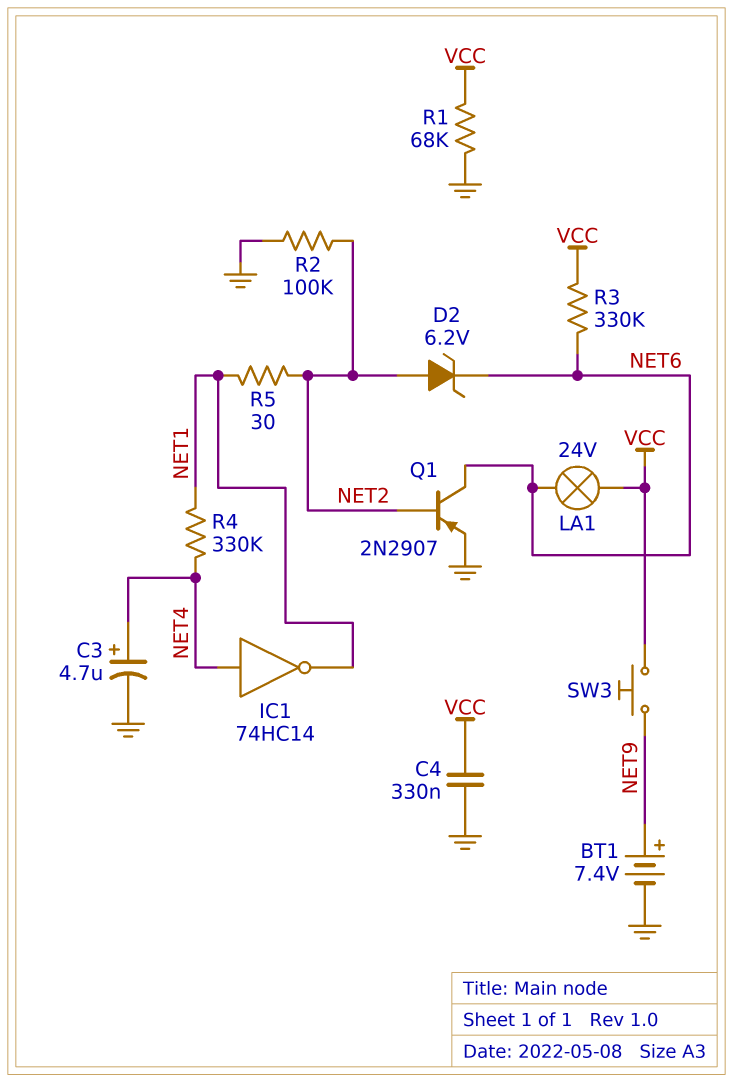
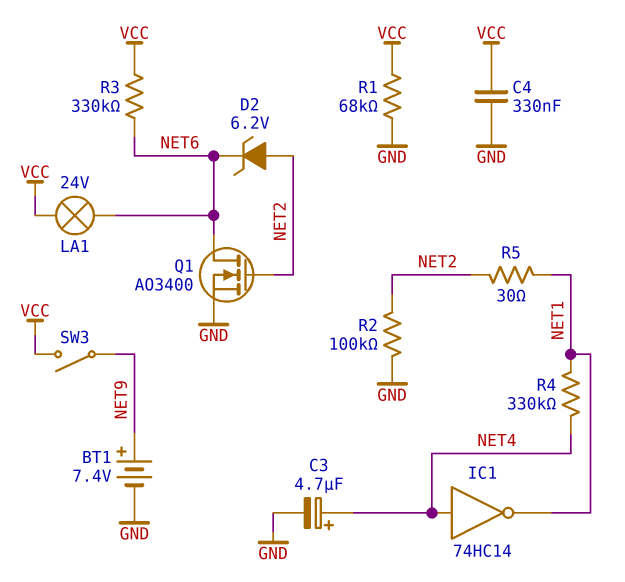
Q1: PNP 2N2907 (B NET2, C NET6, E GND) -> NMOS AO3400 (G NET2, D NET6, S GND)
SW3: button (NET9, VCC) -> switch (NET9, VCC)

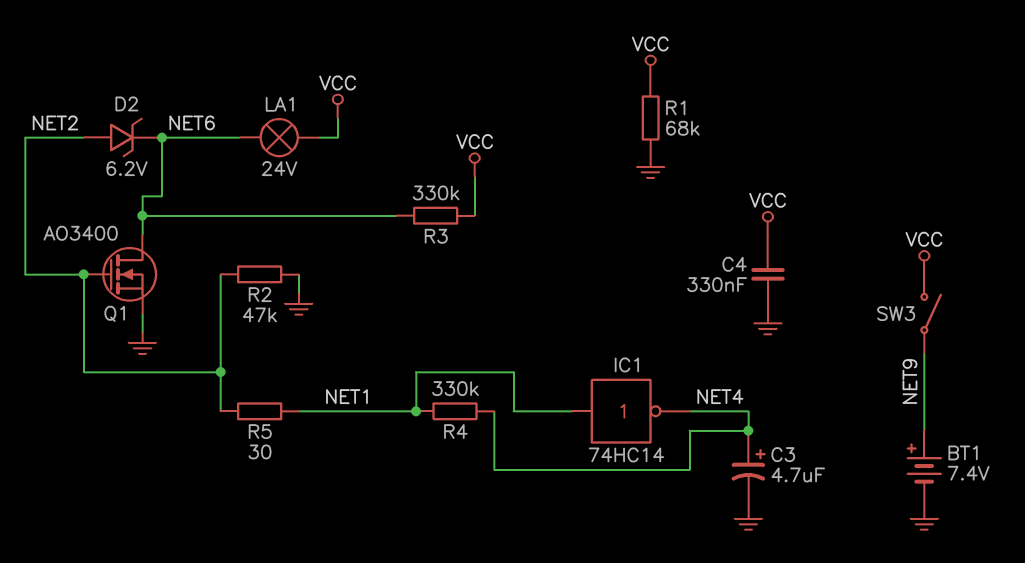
IC1: NOT 74HC14 (in NET4, out NET1) -> NOT 74HC14 (in NET1, out NET4)
R2: 100k (GND, NET2) -> 47k (GND, NET2)

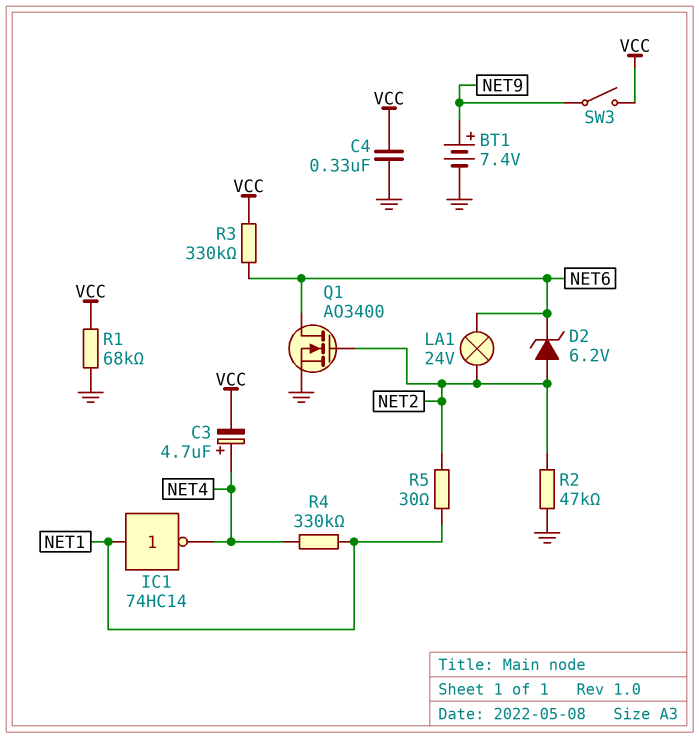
C3: 4.7uF (plus NET4, minus GND) -> 4.7uF (plus NET4, minus VCC)
LA1: lamp 24V (NET6, VCC) -> lamp 24V (NET2, NET6)

